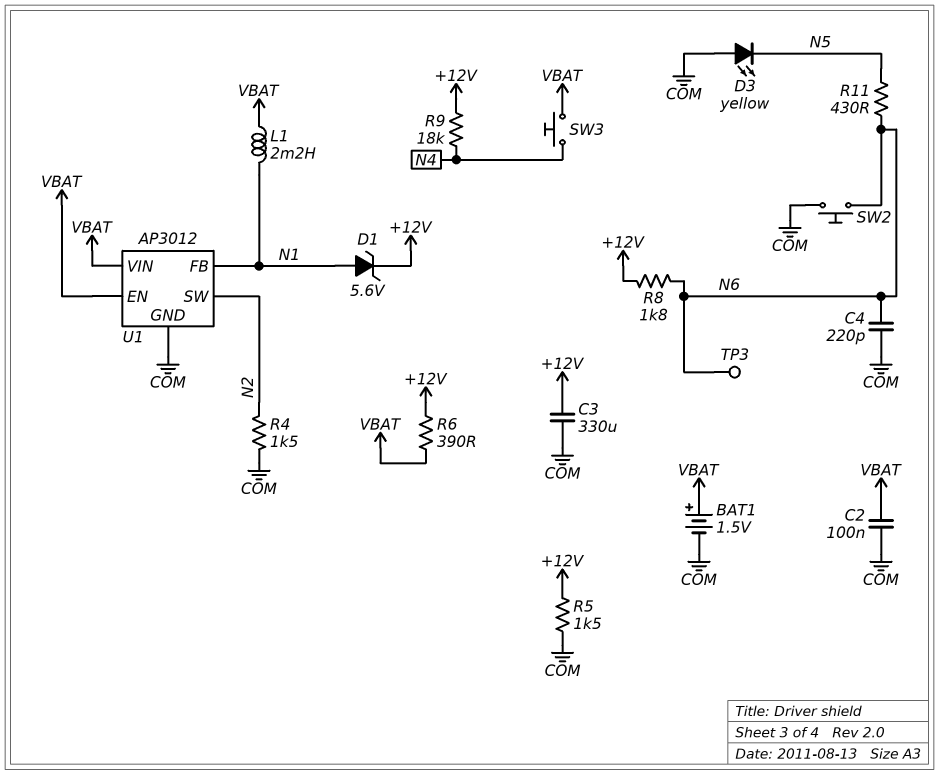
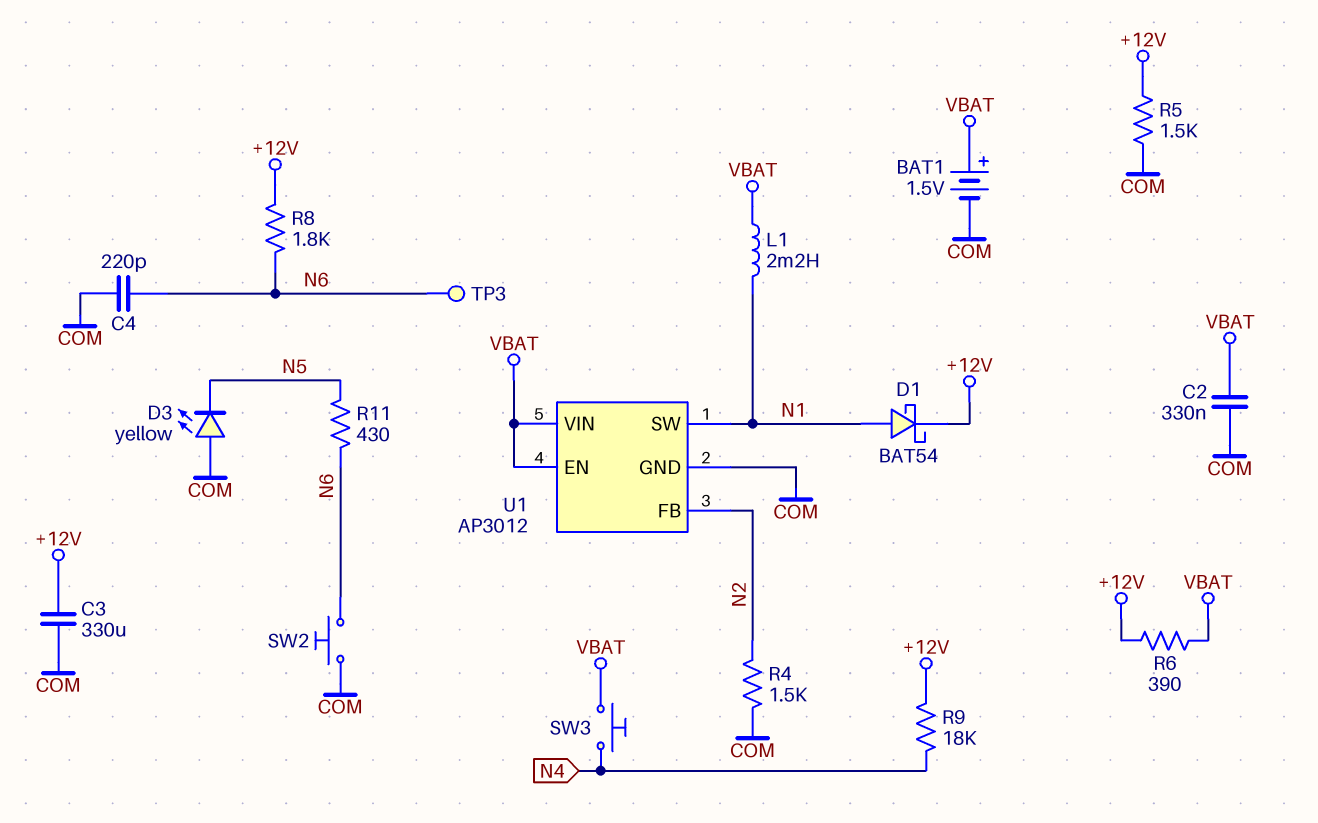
C2: 100nF (COM, VBAT) -> 330nF (COM, VBAT)
D1: zener 5.6V (A N1, K +12V) -> schottky BAT54 (A N1, K +12V)
U1 pin FB: N1 -> N2
U1 pin SW: N2 -> N1

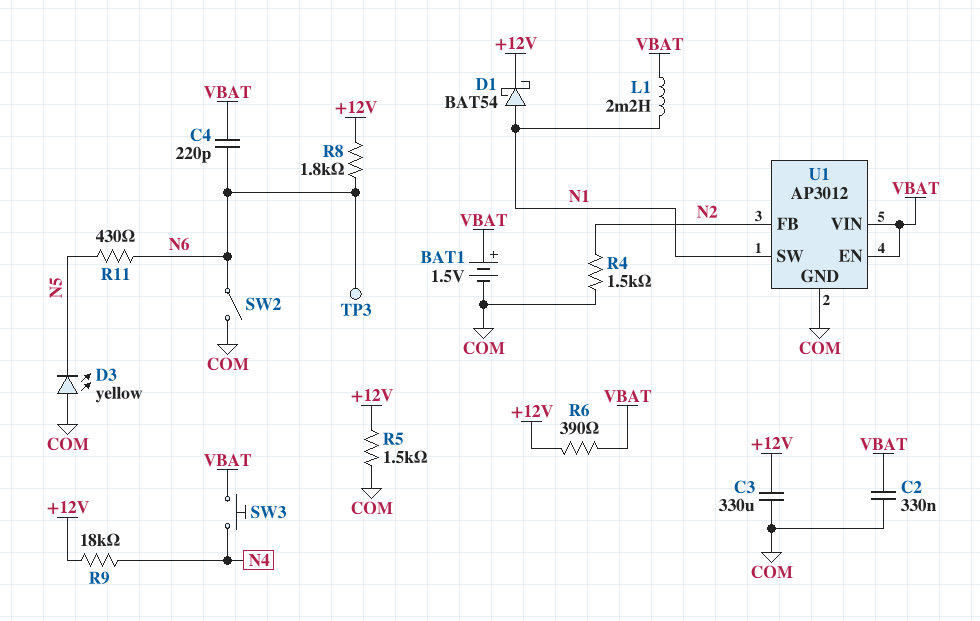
C4: 220pF (COM, N6) -> 220pF (N6, VBAT)
SW2: button (COM, N6) -> switch (COM, N6)

